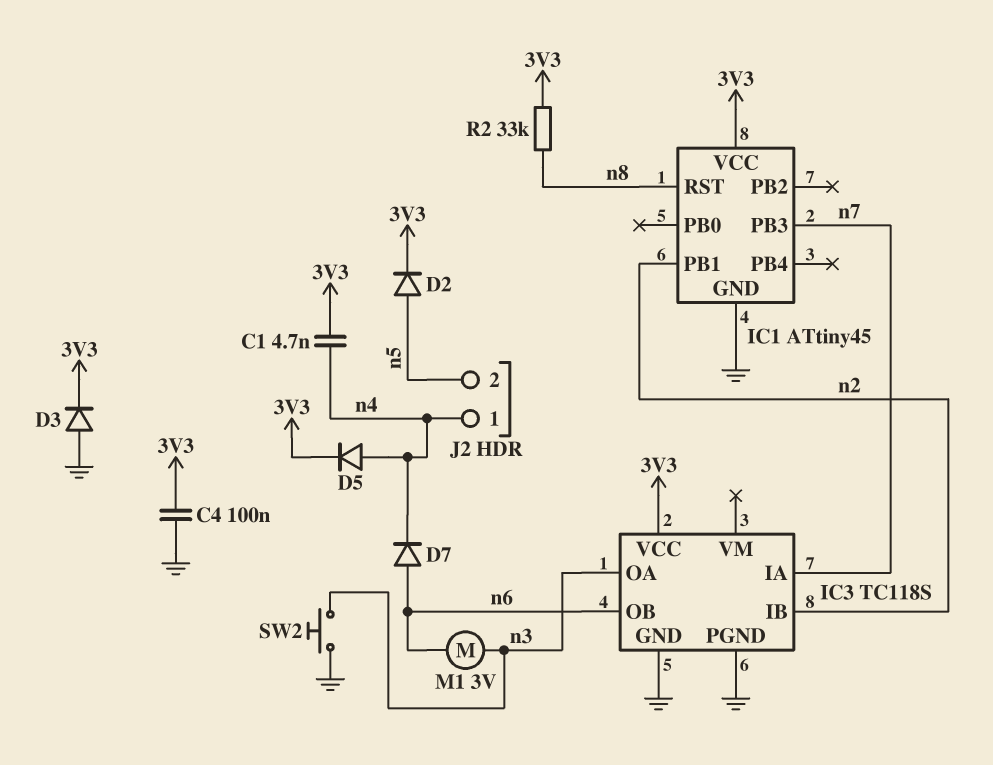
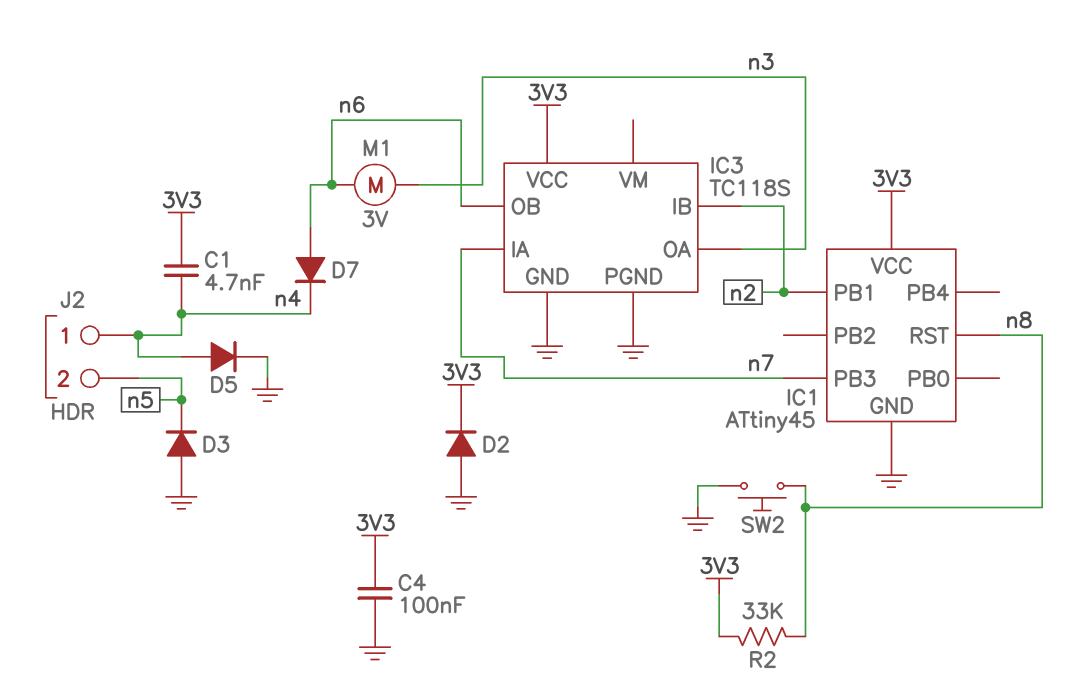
D2: diode (A n5, K 3V3) -> diode (A GND, K 3V3)
D3: diode (A GND, K 3V3) -> diode (A GND, K n5)
D5: diode (A n4, K 3V3) -> diode (A n4, K GND)
SW2: button (GND, n3) -> button (GND, n8)

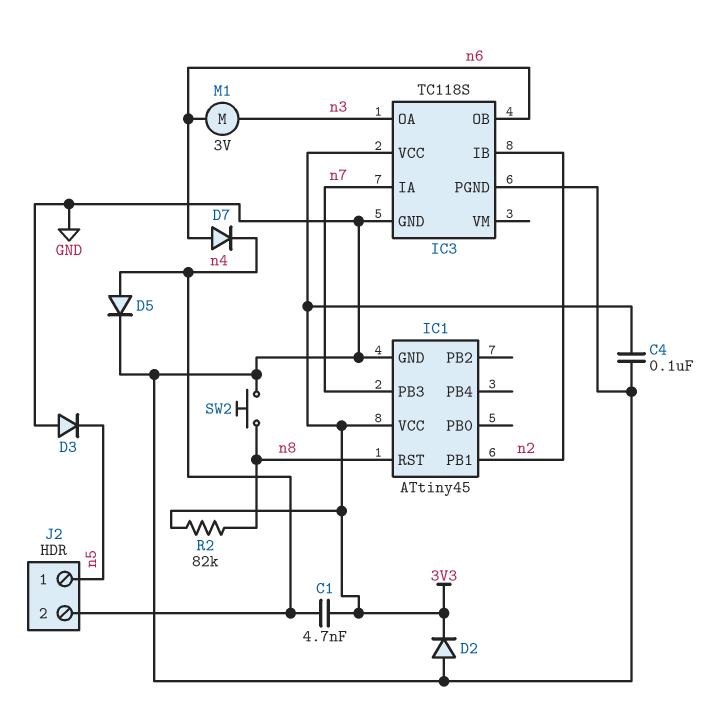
J2 pin 1: n4 -> n5
J2 pin 2: n5 -> n4
R2: 33k (3V3, n8) -> 82k (3V3, n8)

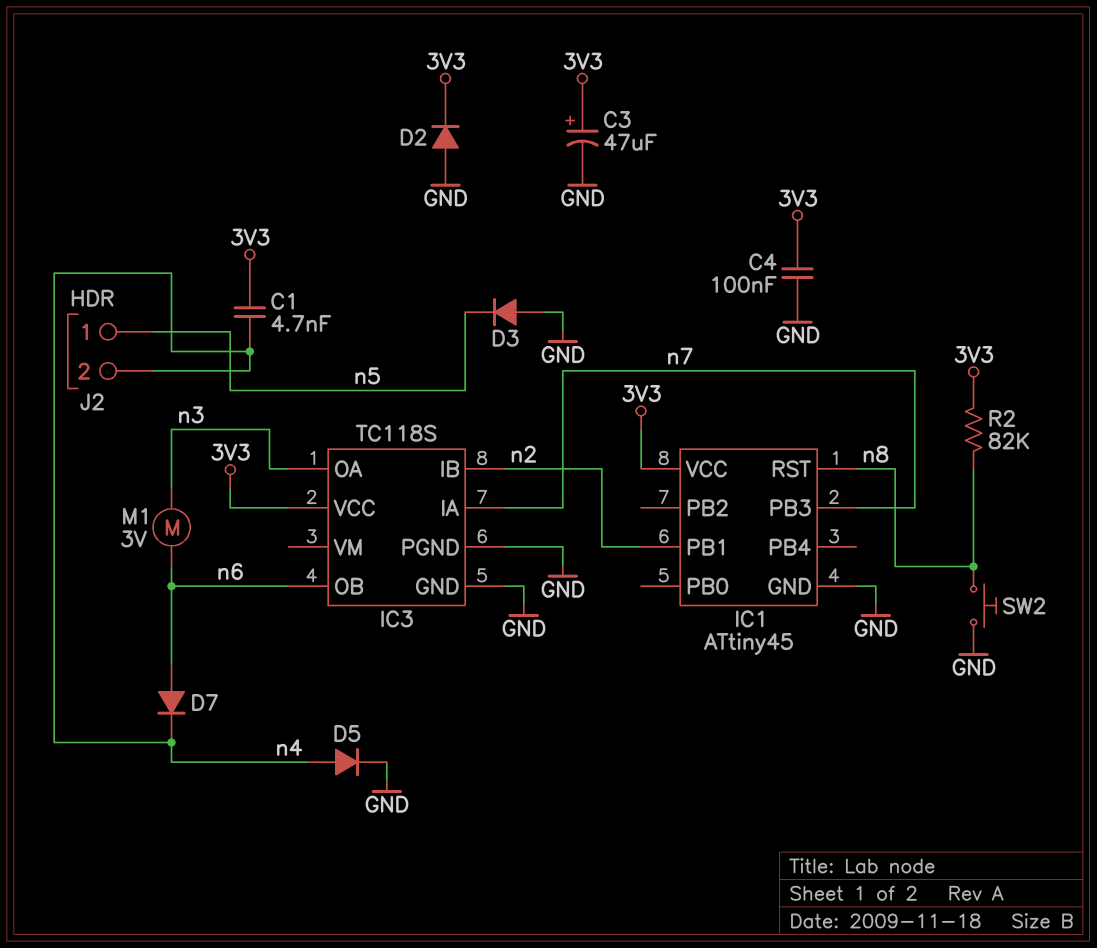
C3: none -> 47uF (plus 3V3, minus GND)

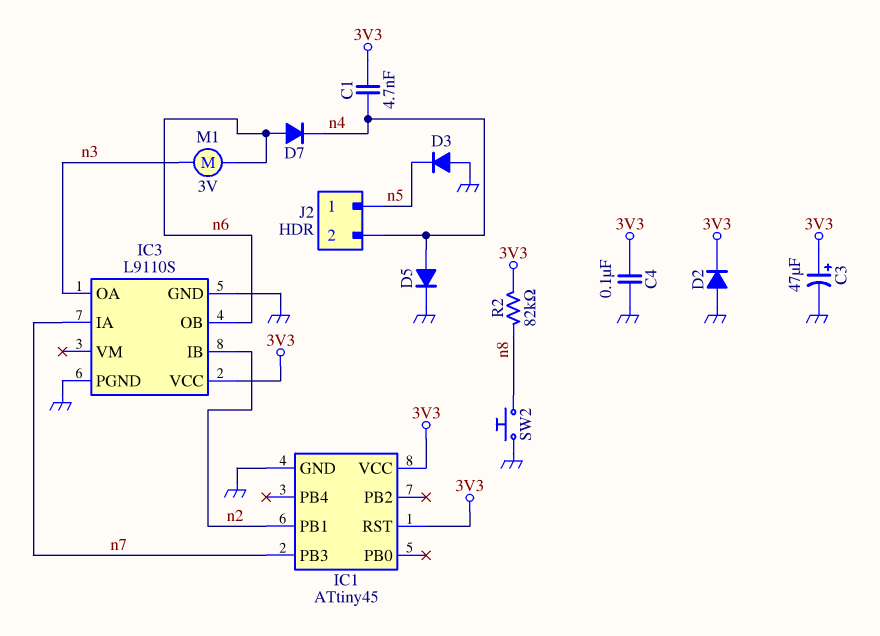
IC1 pin RST: n8 -> 3V3
IC3: TC118S -> L9110S

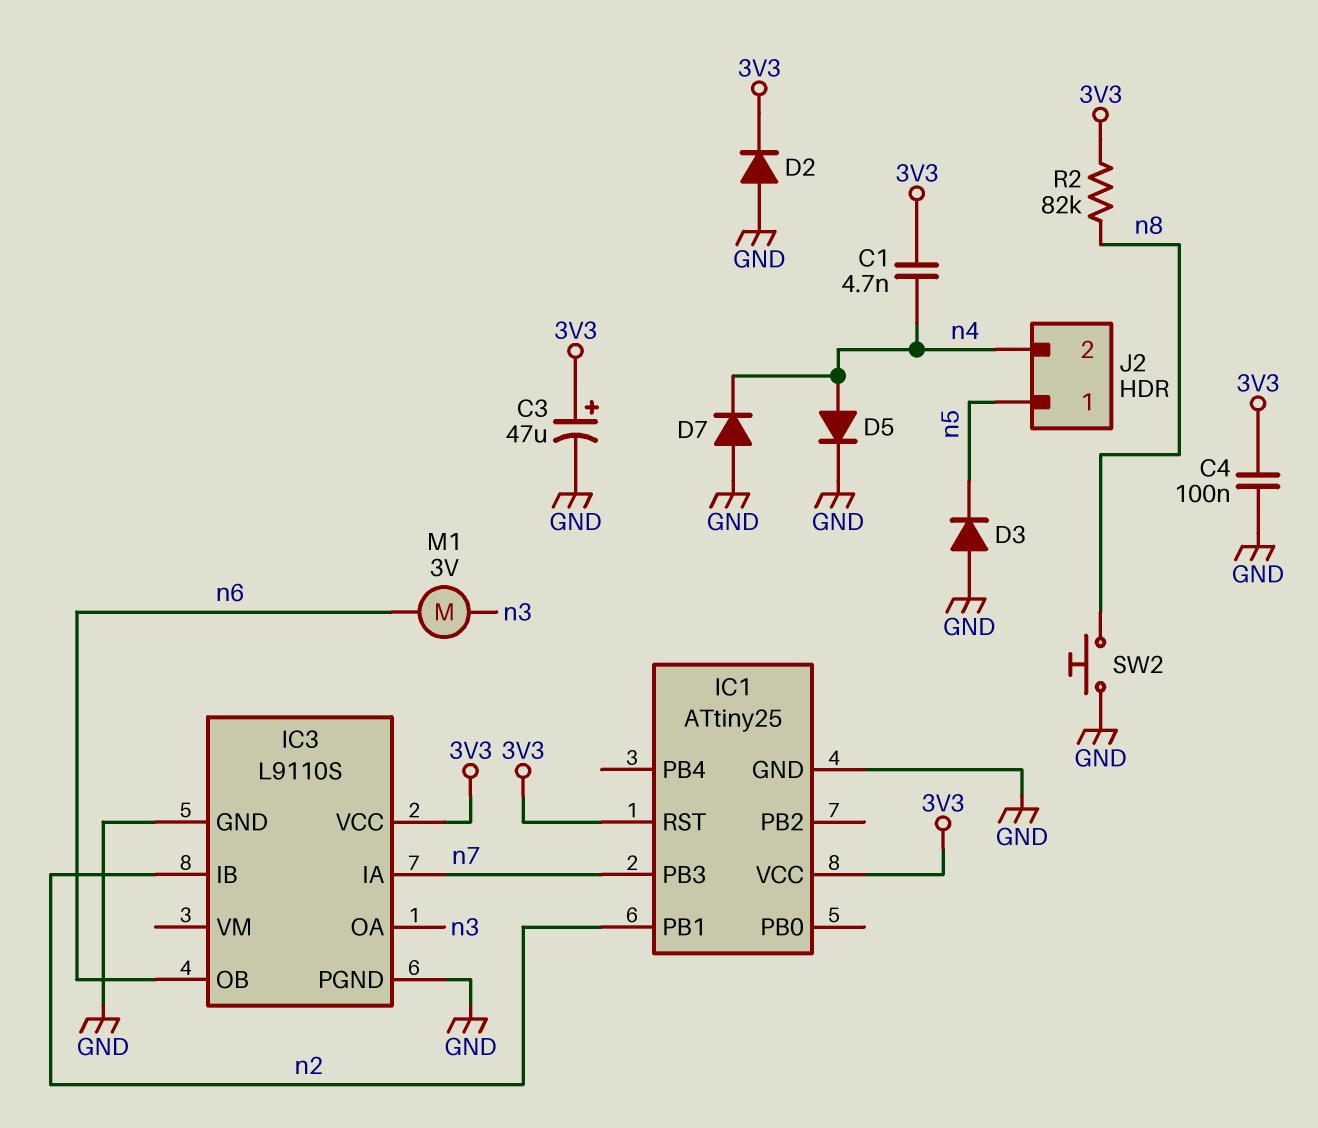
D7: diode (A n6, K n4) -> diode (A GND, K n4)
IC1: ATtiny45 -> ATtiny25

